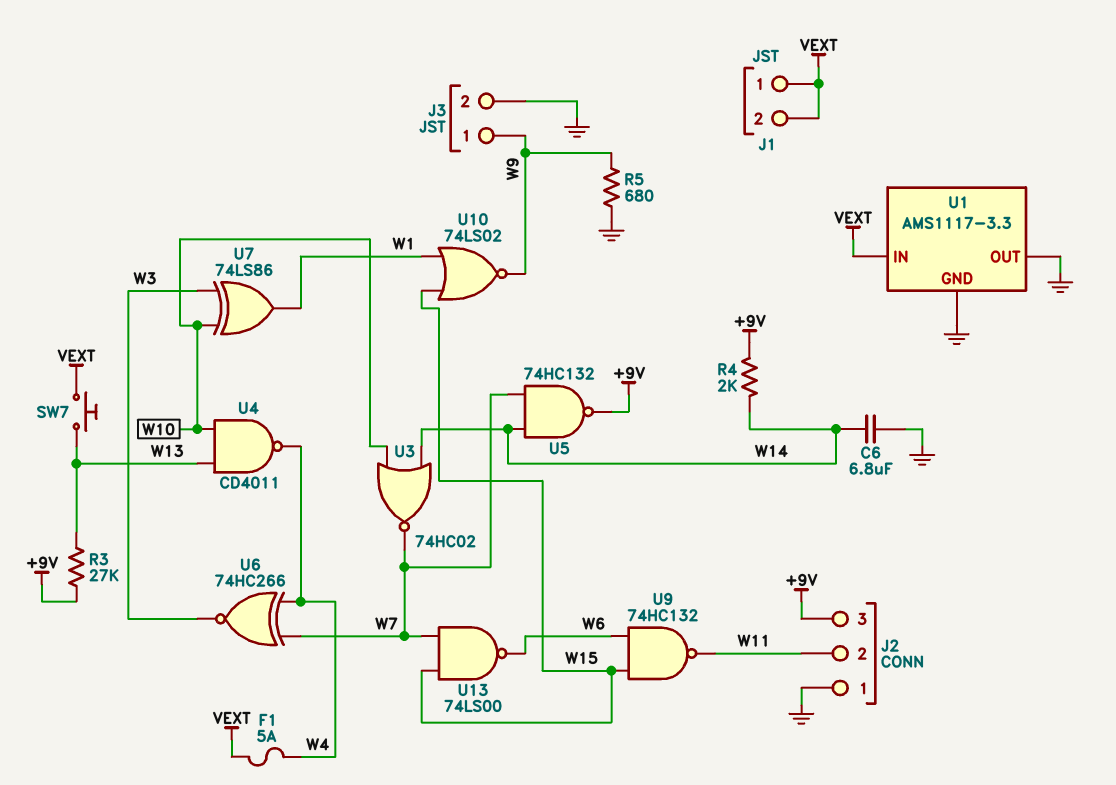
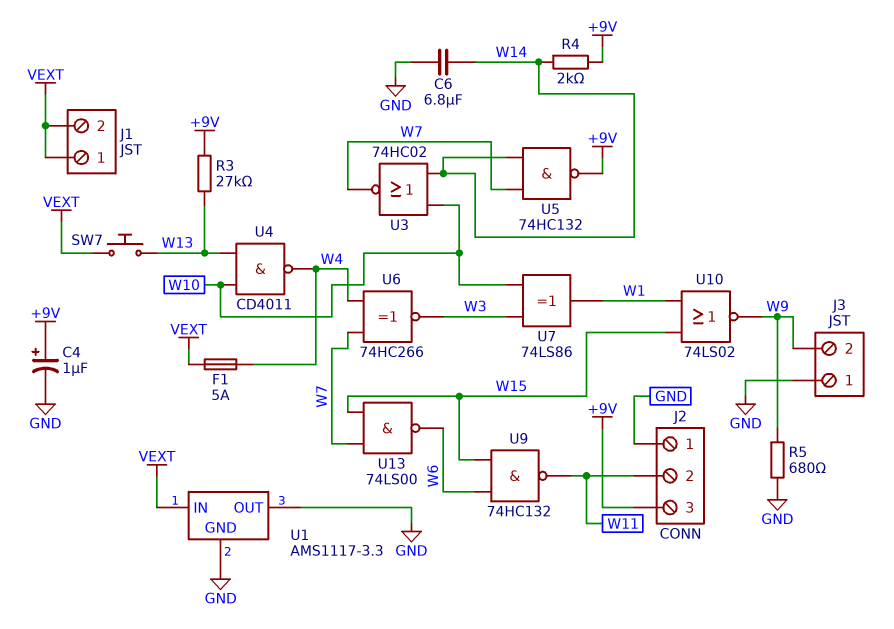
C4: none -> 1uF (plus +9V, minus GND)
J3 pin 1: W9 -> GND
J3 pin 2: GND -> W9

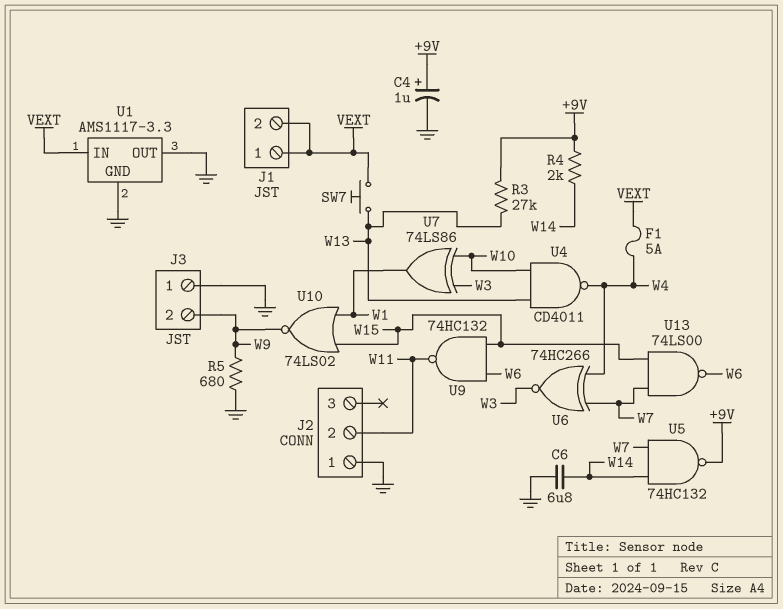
J2 pin 3: +9V -> none
U3: NOR 74HC02 (in W10, in W14, out W7) -> none

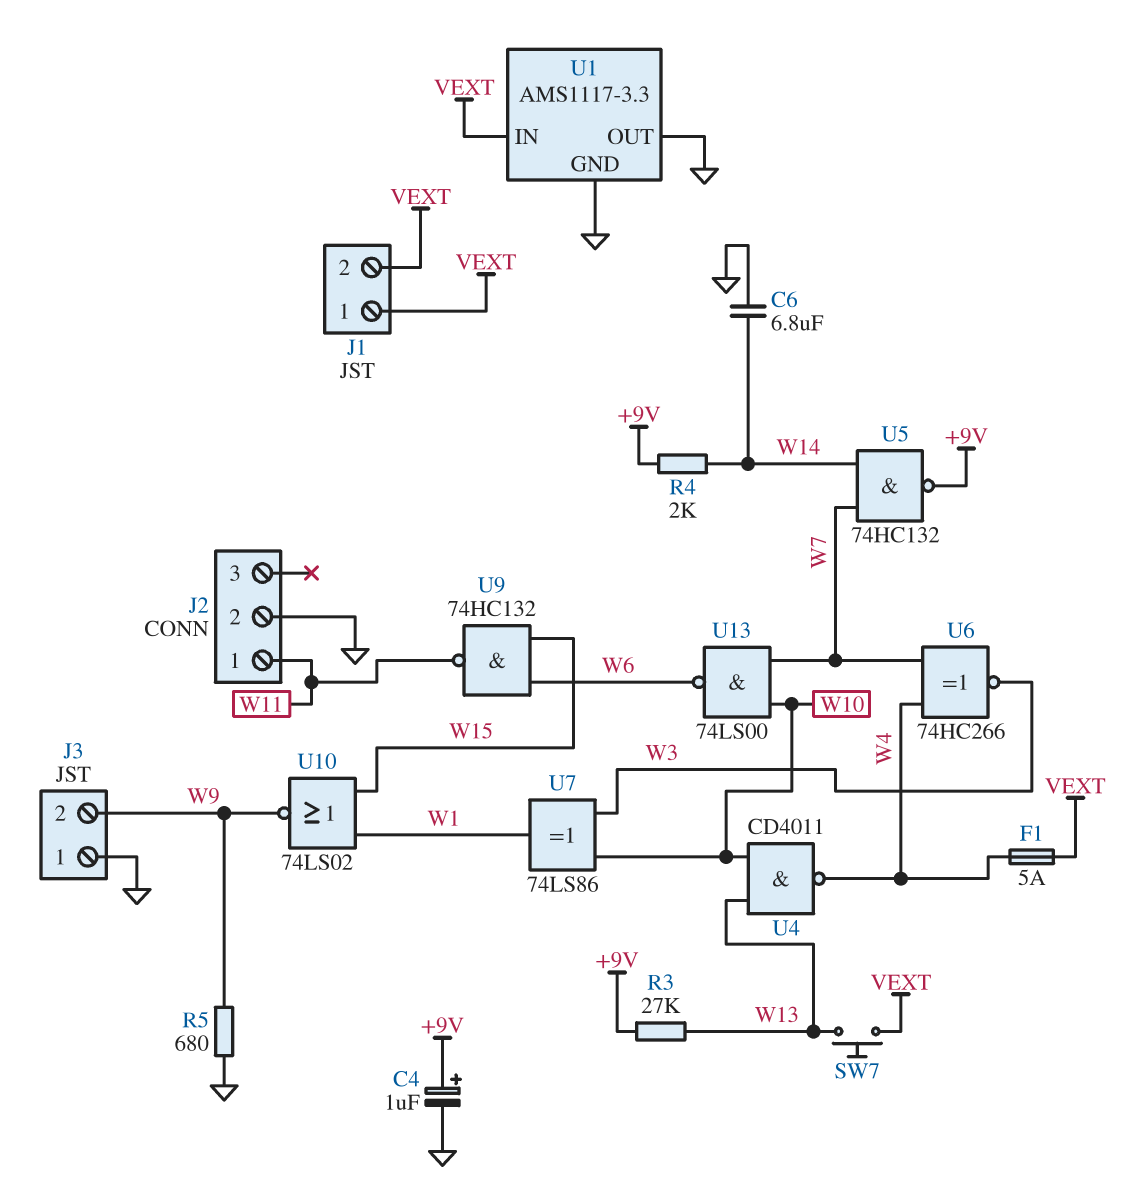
J2 pin 1: GND -> W11
J2 pin 2: W11 -> GND
U13: NAND 74LS00 (in W7, in W15, out W6) -> NAND 74LS00 (in W7, in W10, out W6)

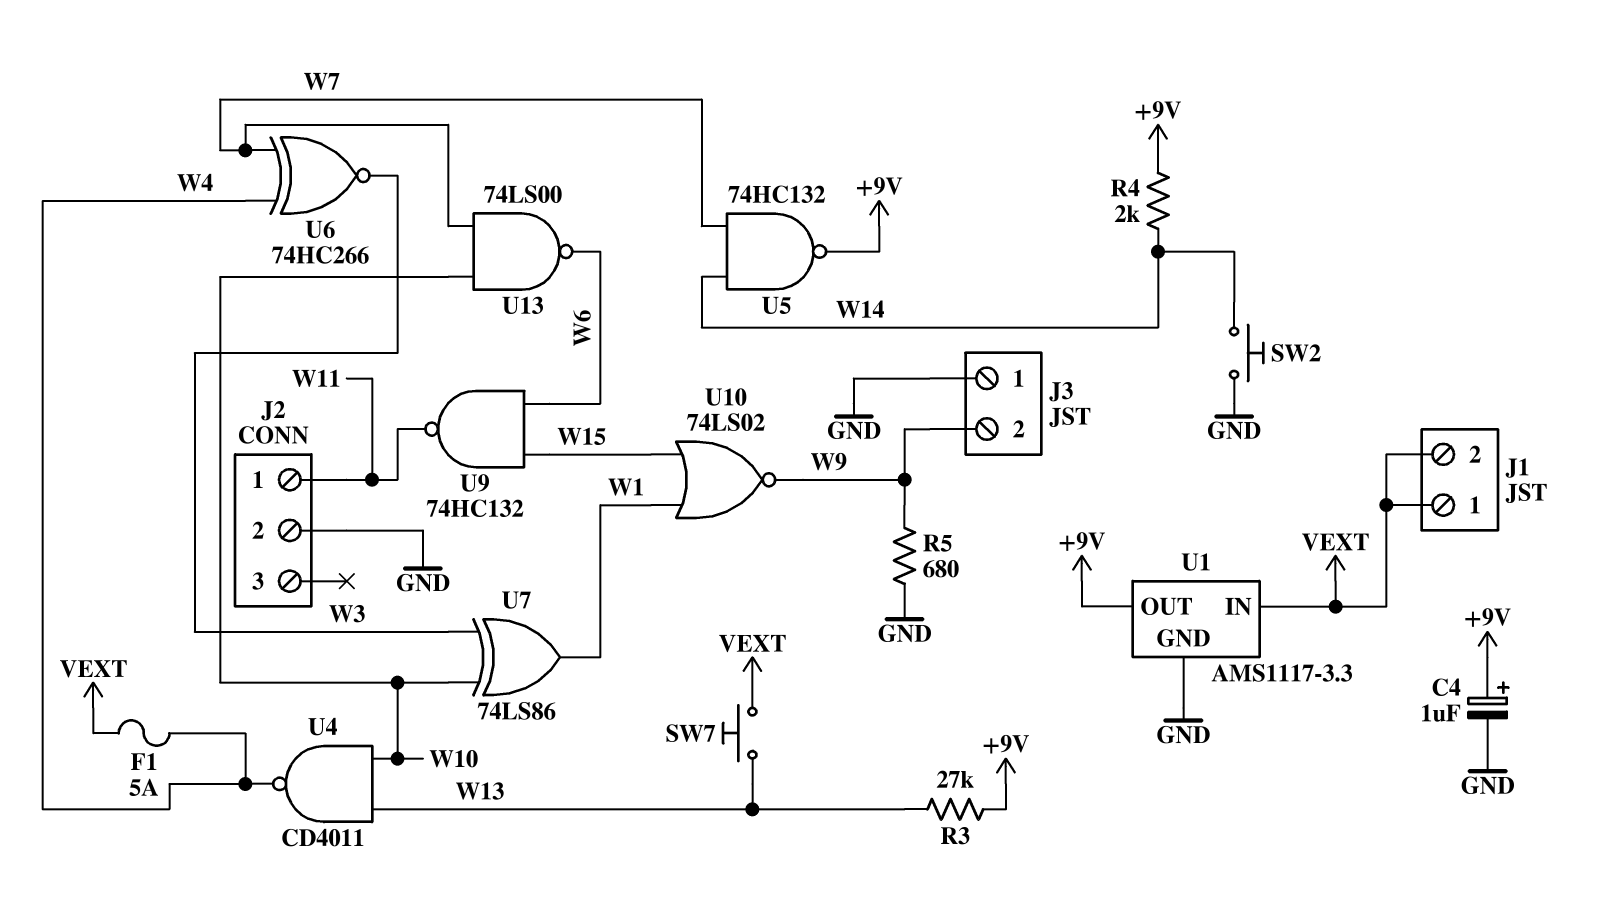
C6: 6.8uF (GND, W14) -> none
SW2: none -> button (GND, W14)
U1 pin OUT: GND -> +9V

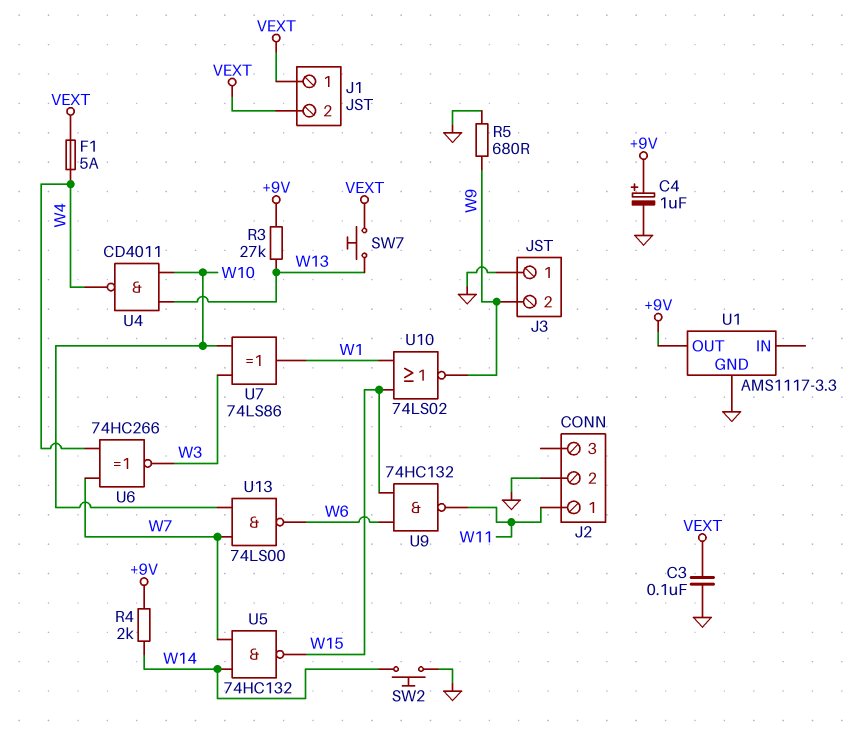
C3: none -> 100nF (GND, VEXT)
U1 pin IN: VEXT -> none
U5: NAND 74HC132 (in W7, in W14, out +9V) -> NAND 74HC132 (in W7, in W14, out W15)

